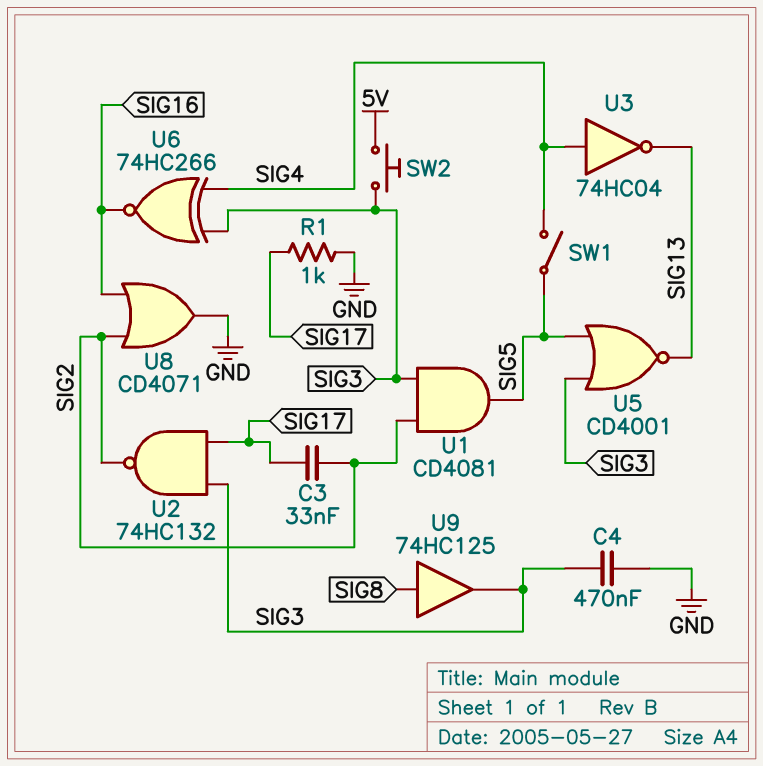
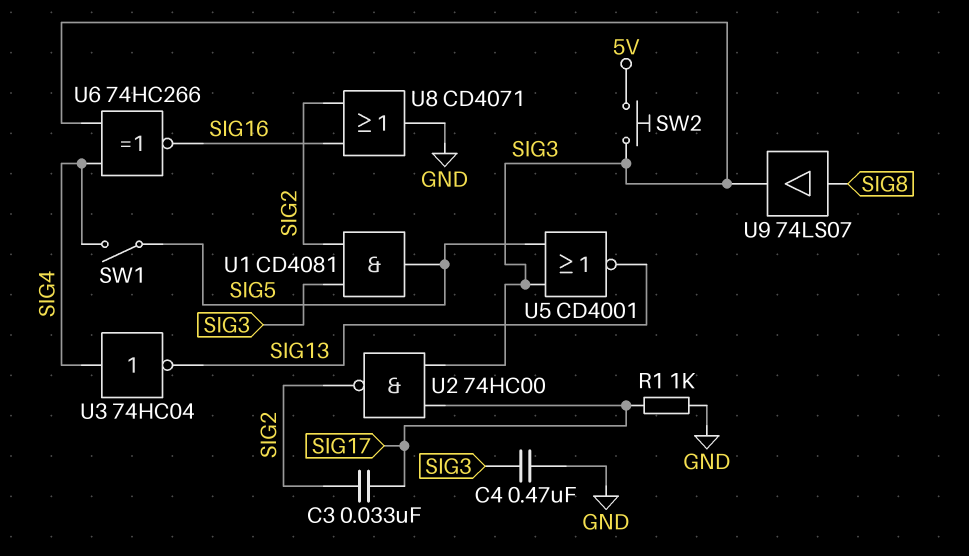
U2: NAND 74HC132 (in SIG3, in SIG17, out SIG2) -> NAND 74HC00 (in SIG3, in SIG17, out SIG2)
U9: buffer 74HC125 (in SIG8, out SIG3) -> buffer 74LS07 (in SIG8, out SIG3)

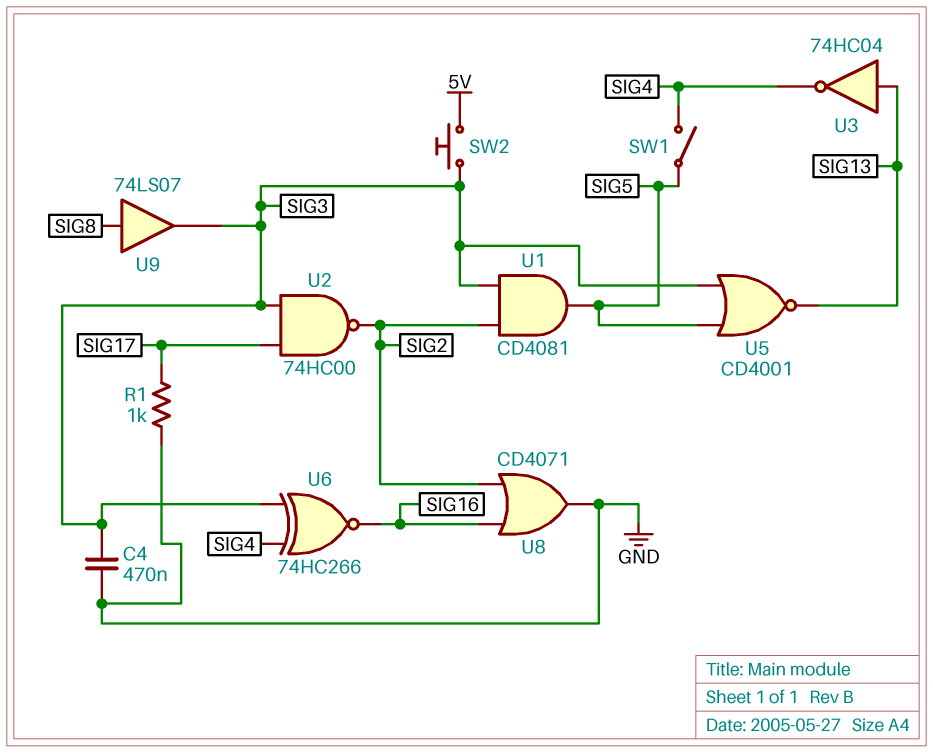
C3: 33nF (SIG2, SIG17) -> none
U3: NOT 74HC04 (in SIG4, out SIG13) -> NOT 74HC04 (in SIG13, out SIG4)

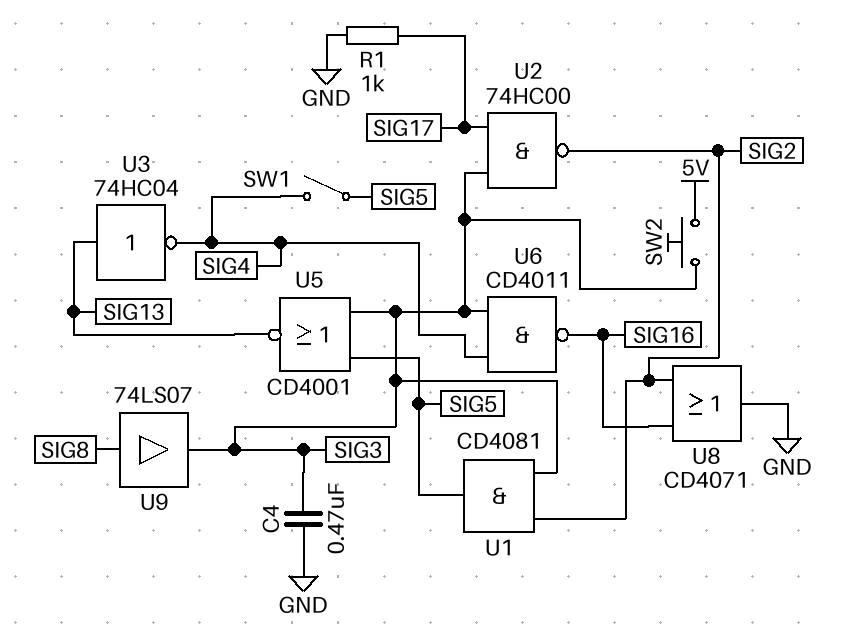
U6: XNOR 74HC266 (in SIG3, in SIG4, out SIG16) -> NAND CD4011 (in SIG3, in SIG4, out SIG16)

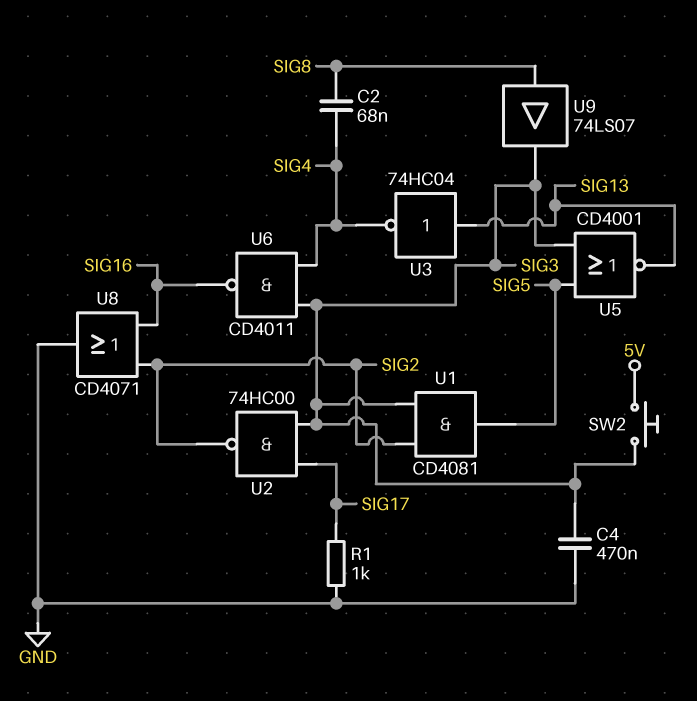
C2: none -> 68nF (SIG4, SIG8)
SW1: switch (SIG4, SIG5) -> none

